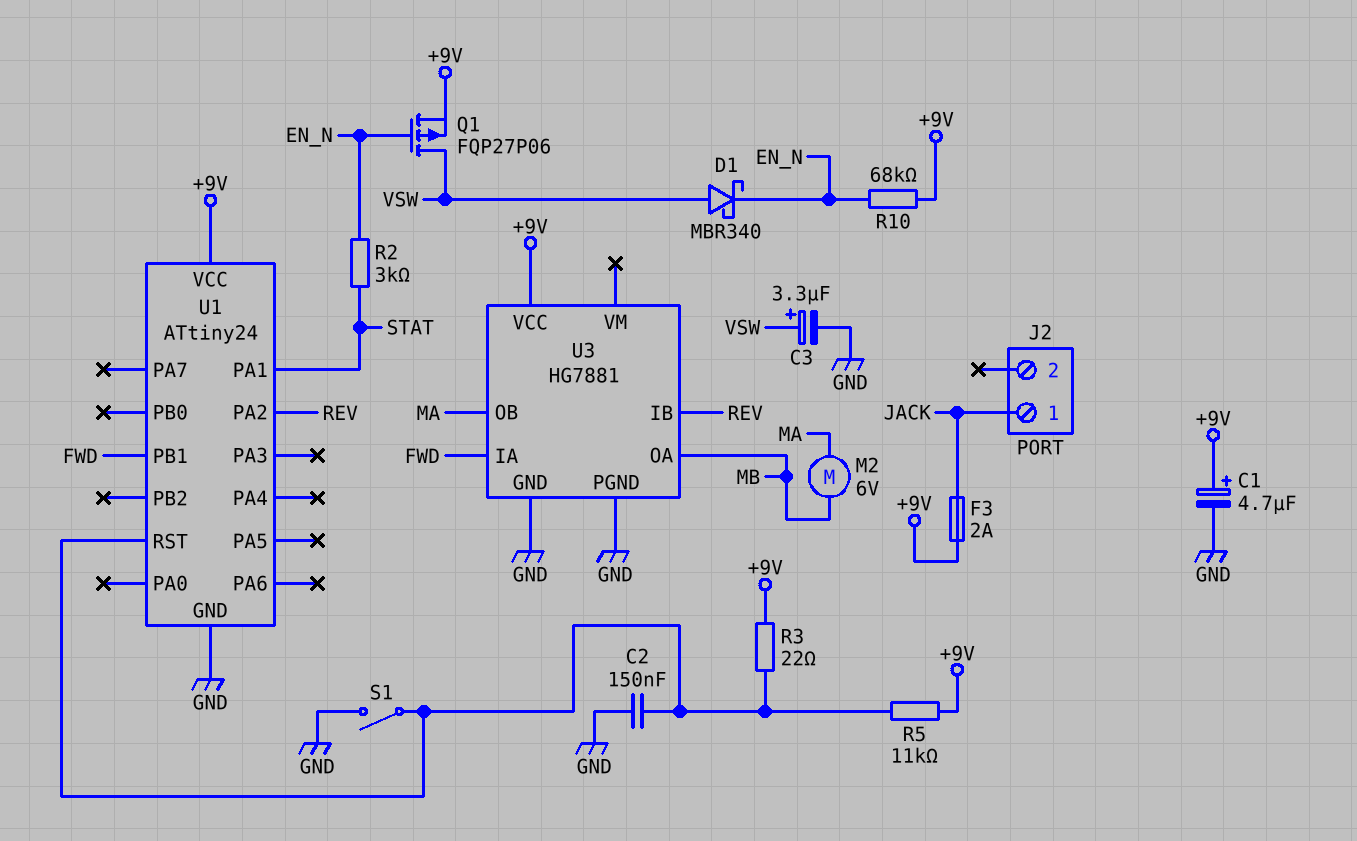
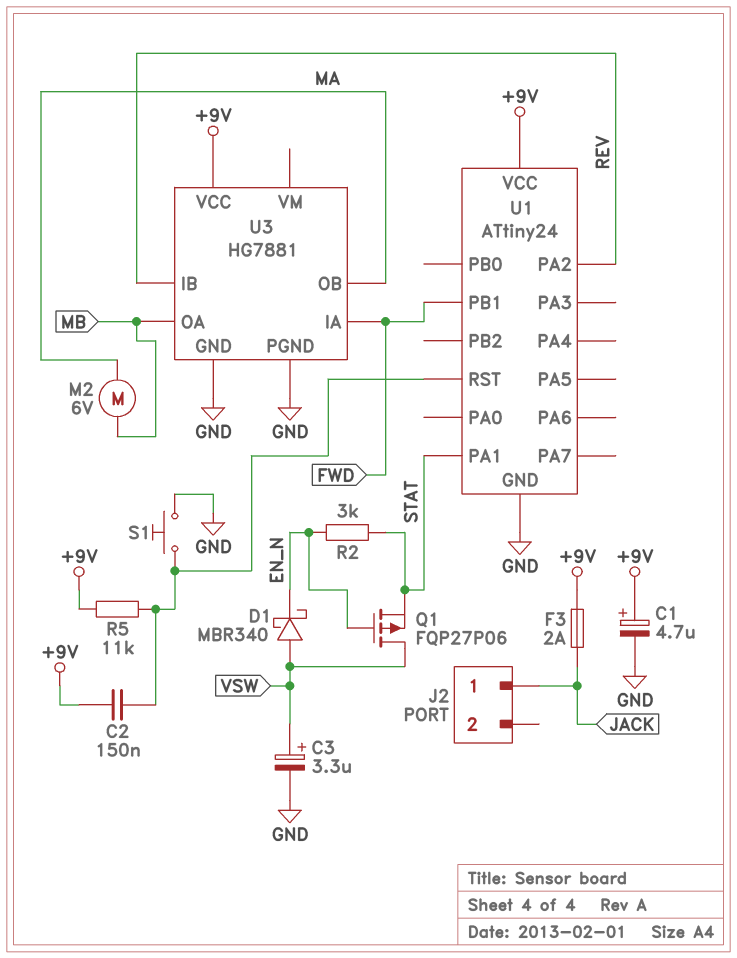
C2: 150nF (GND, U1/RST) -> 150nF (+9V, U1/RST)
Q1: PMOS FQP27P06 (G EN_N, D VSW, S +9V) -> PMOS FQP27P06 (G EN_N, D VSW, S STAT)
R3: 22 (+9V, U1/RST) -> none
R10: 68k (+9V, EN_N) -> none
S1: switch (GND, U1/RST) -> button (GND, U1/RST)

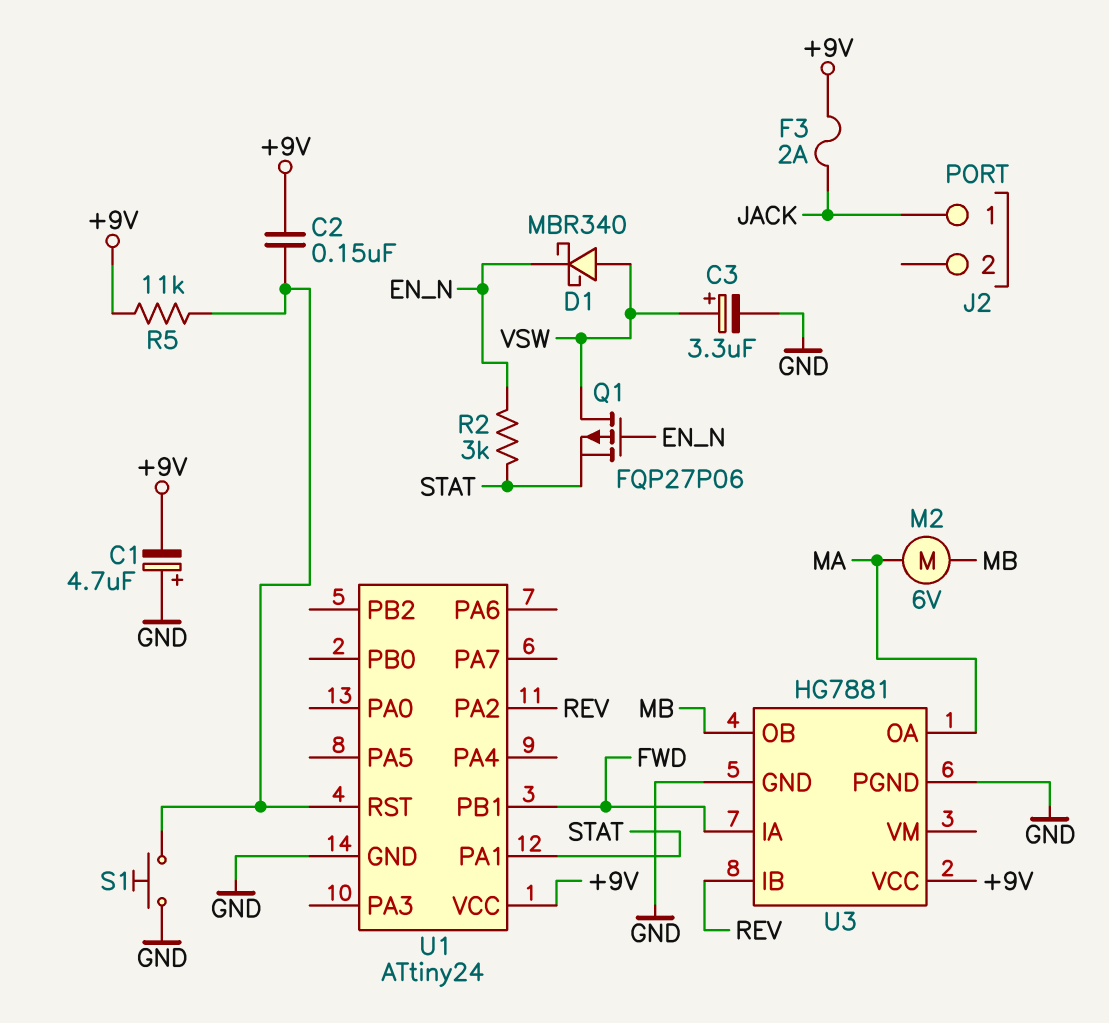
C1: 4.7uF (plus +9V, minus GND) -> 4.7uF (plus GND, minus +9V)
U3 pin OA: MB -> MA
U3 pin OB: MA -> MB

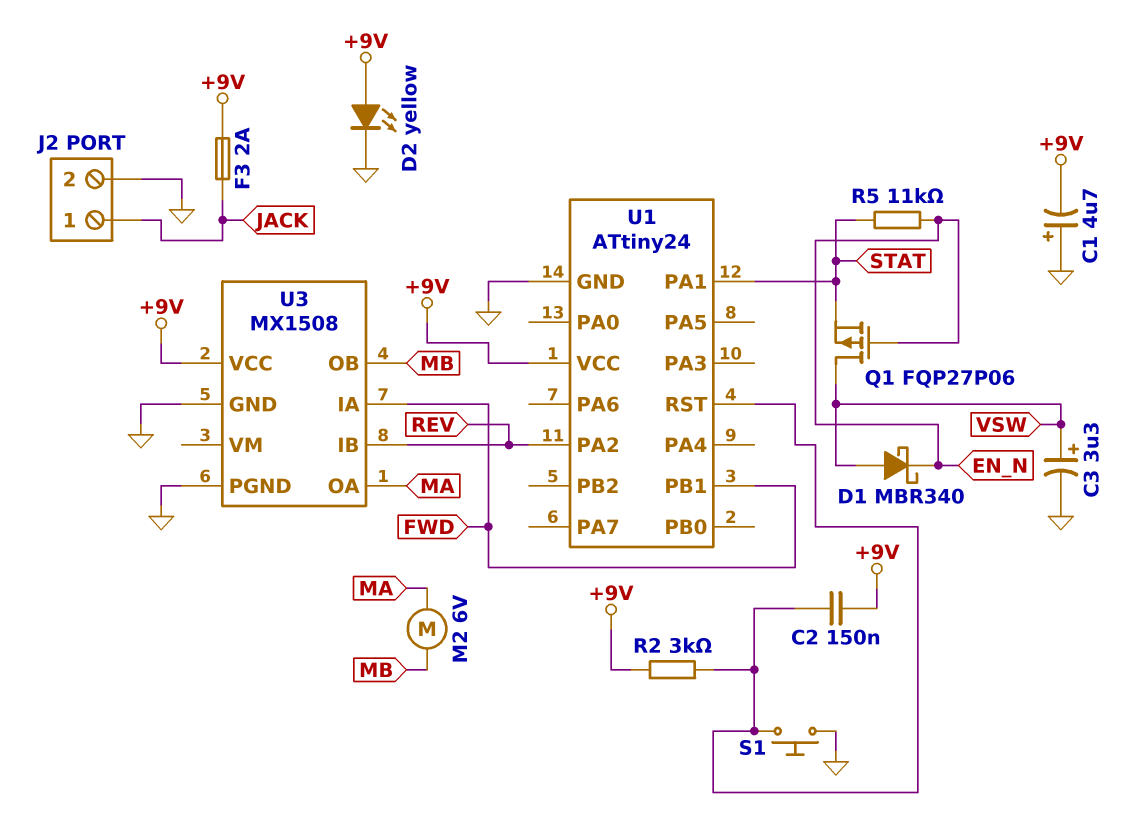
D2: none -> LED yellow (A +9V, K GND)
J2 pin 2: none -> GND
R2: 3k (EN_N, STAT) -> 3k (+9V, U1/RST)
R5: 11k (+9V, U1/RST) -> 11k (EN_N, STAT)
U3: HG7881 -> MX1508

